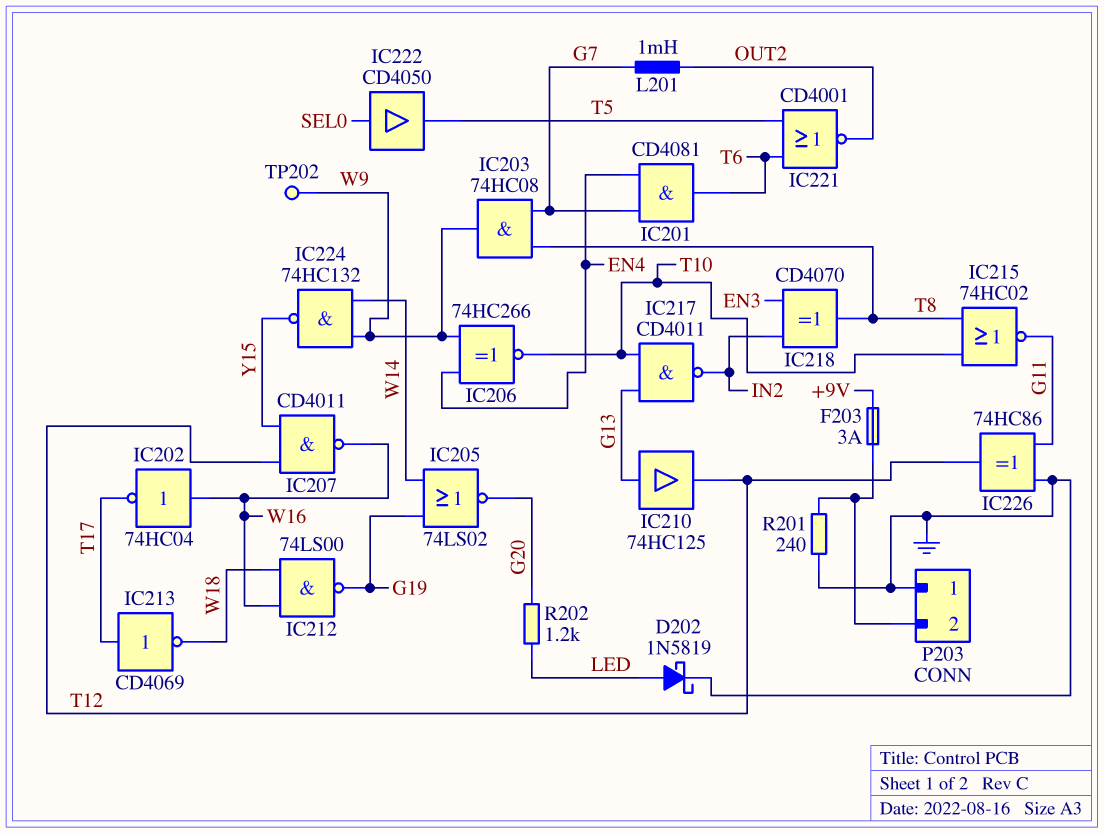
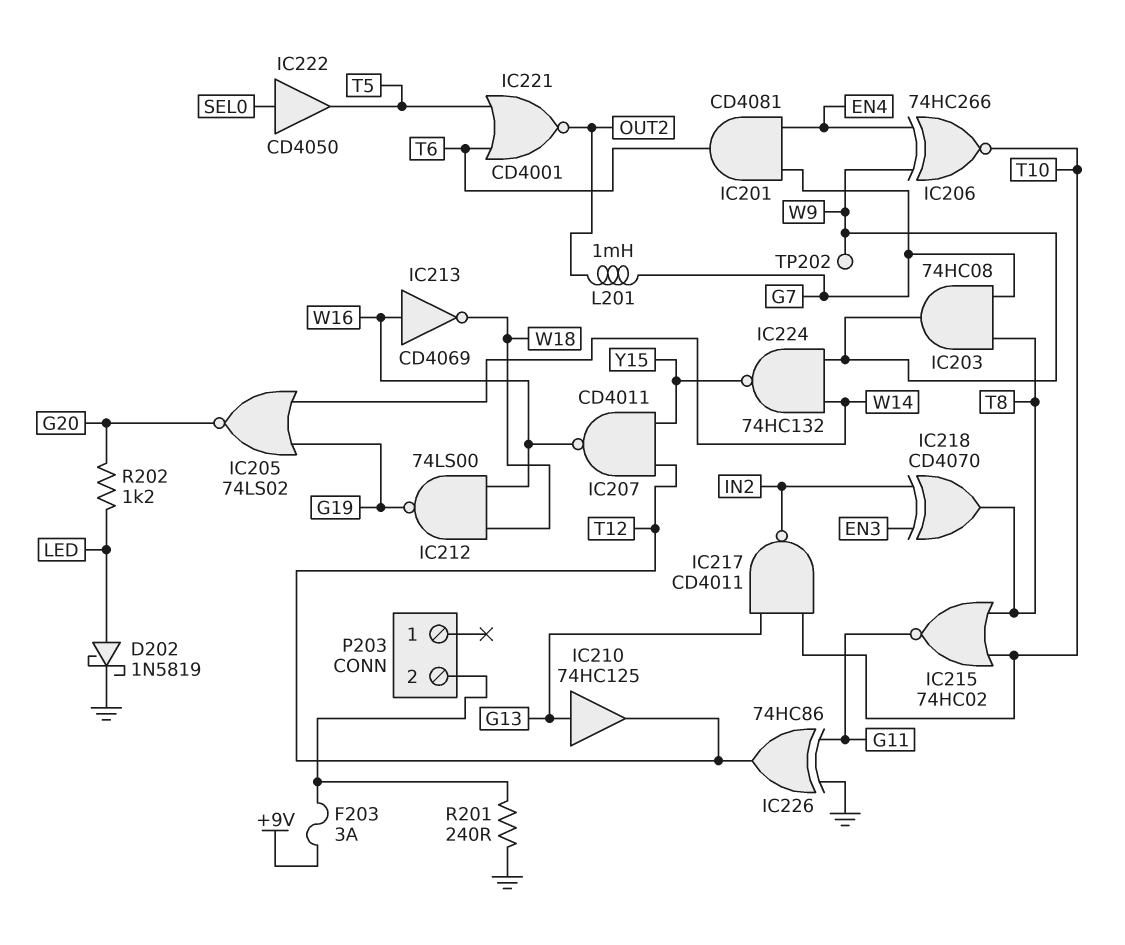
IC202: NOT 74HC04 (in W16, out T17) -> none
IC213: NOT CD4069 (in T17, out W18) -> NOT CD4069 (in W16, out W18)
P203 pin 1: GND -> none

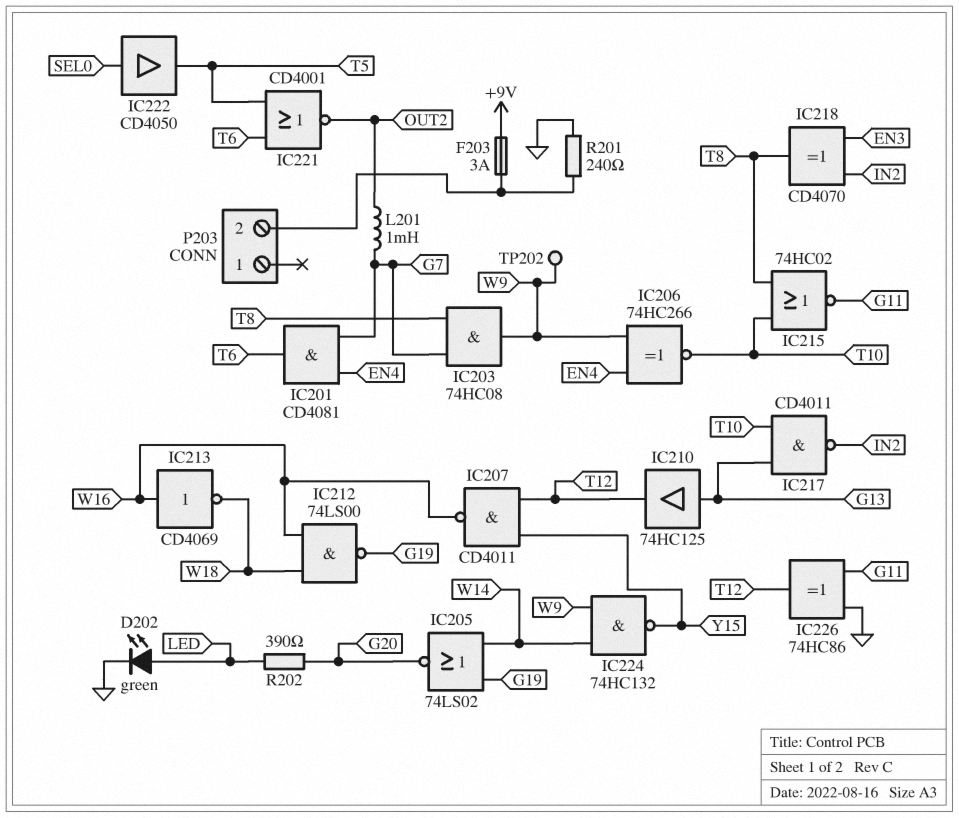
D202: schottky 1N5819 (A LED, K GND) -> LED green (A LED, K GND)
R202: 1.2k (G20, LED) -> 390 (G20, LED)

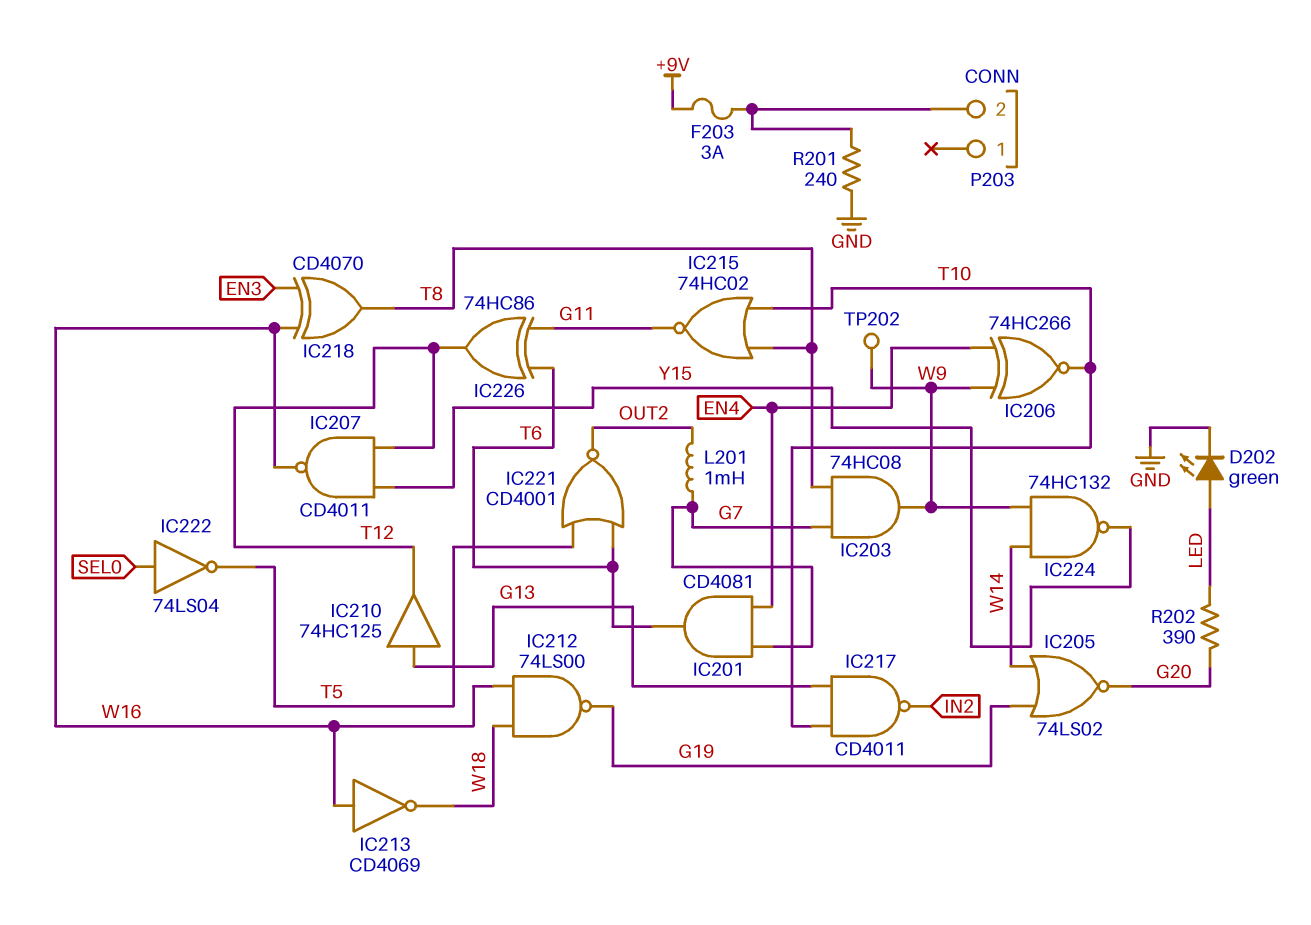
IC218: XOR CD4070 (in EN3, in IN2, out T8) -> XOR CD4070 (in EN3, in W16, out T8)
IC222: buffer CD4050 (in SEL0, out T5) -> NOT 74LS04 (in SEL0, out T5)
IC226: XOR 74HC86 (in G11, in GND, out T12) -> XOR 74HC86 (in G11, in T6, out T12)

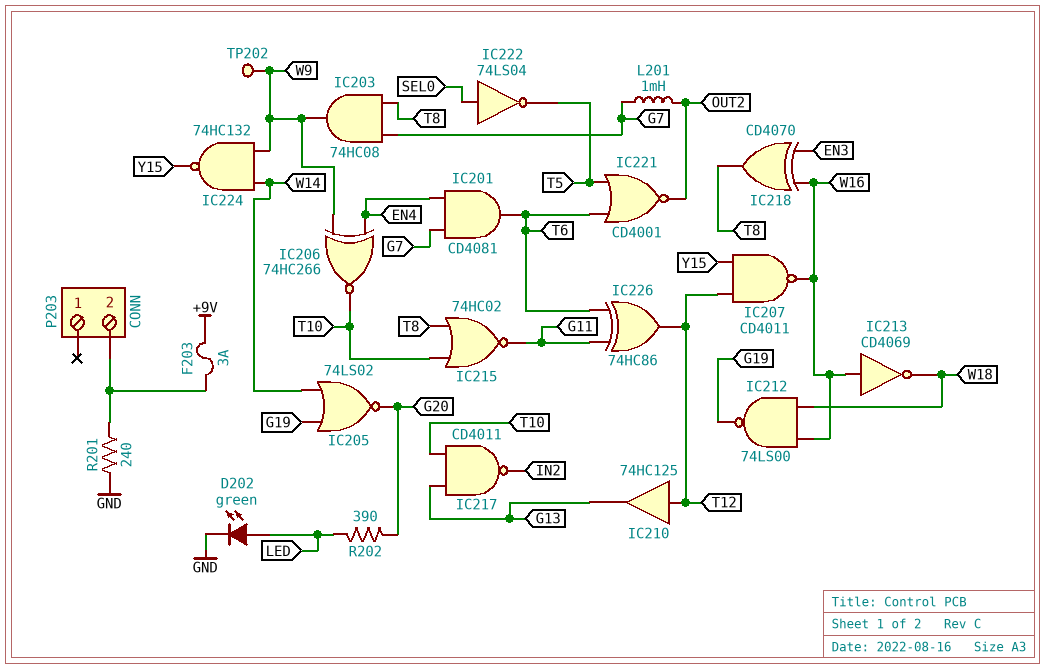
IC210: buffer 74HC125 (in G13, out T12) -> buffer 74HC125 (in T12, out G13)

